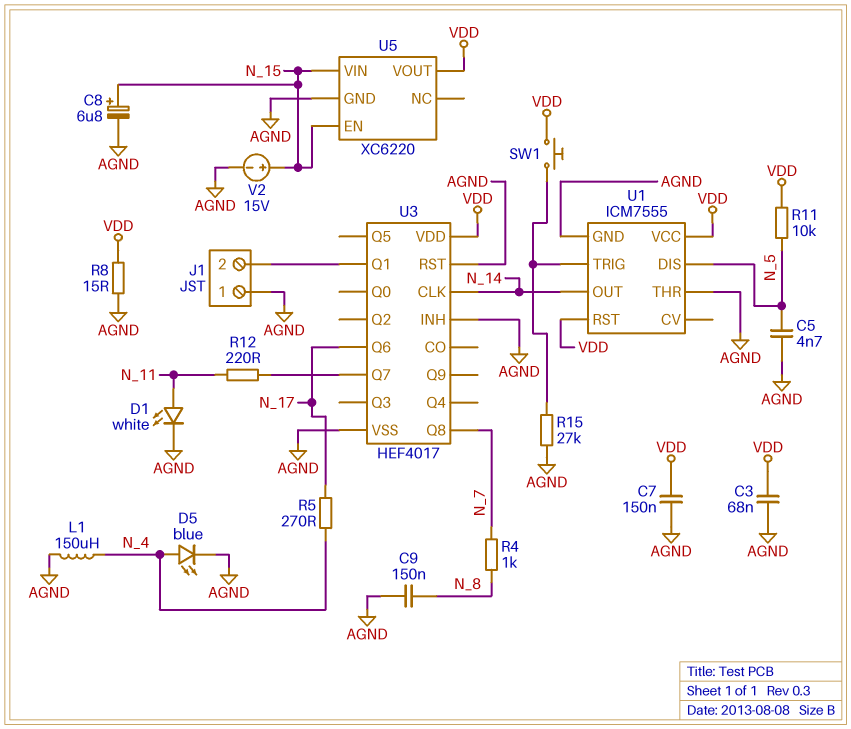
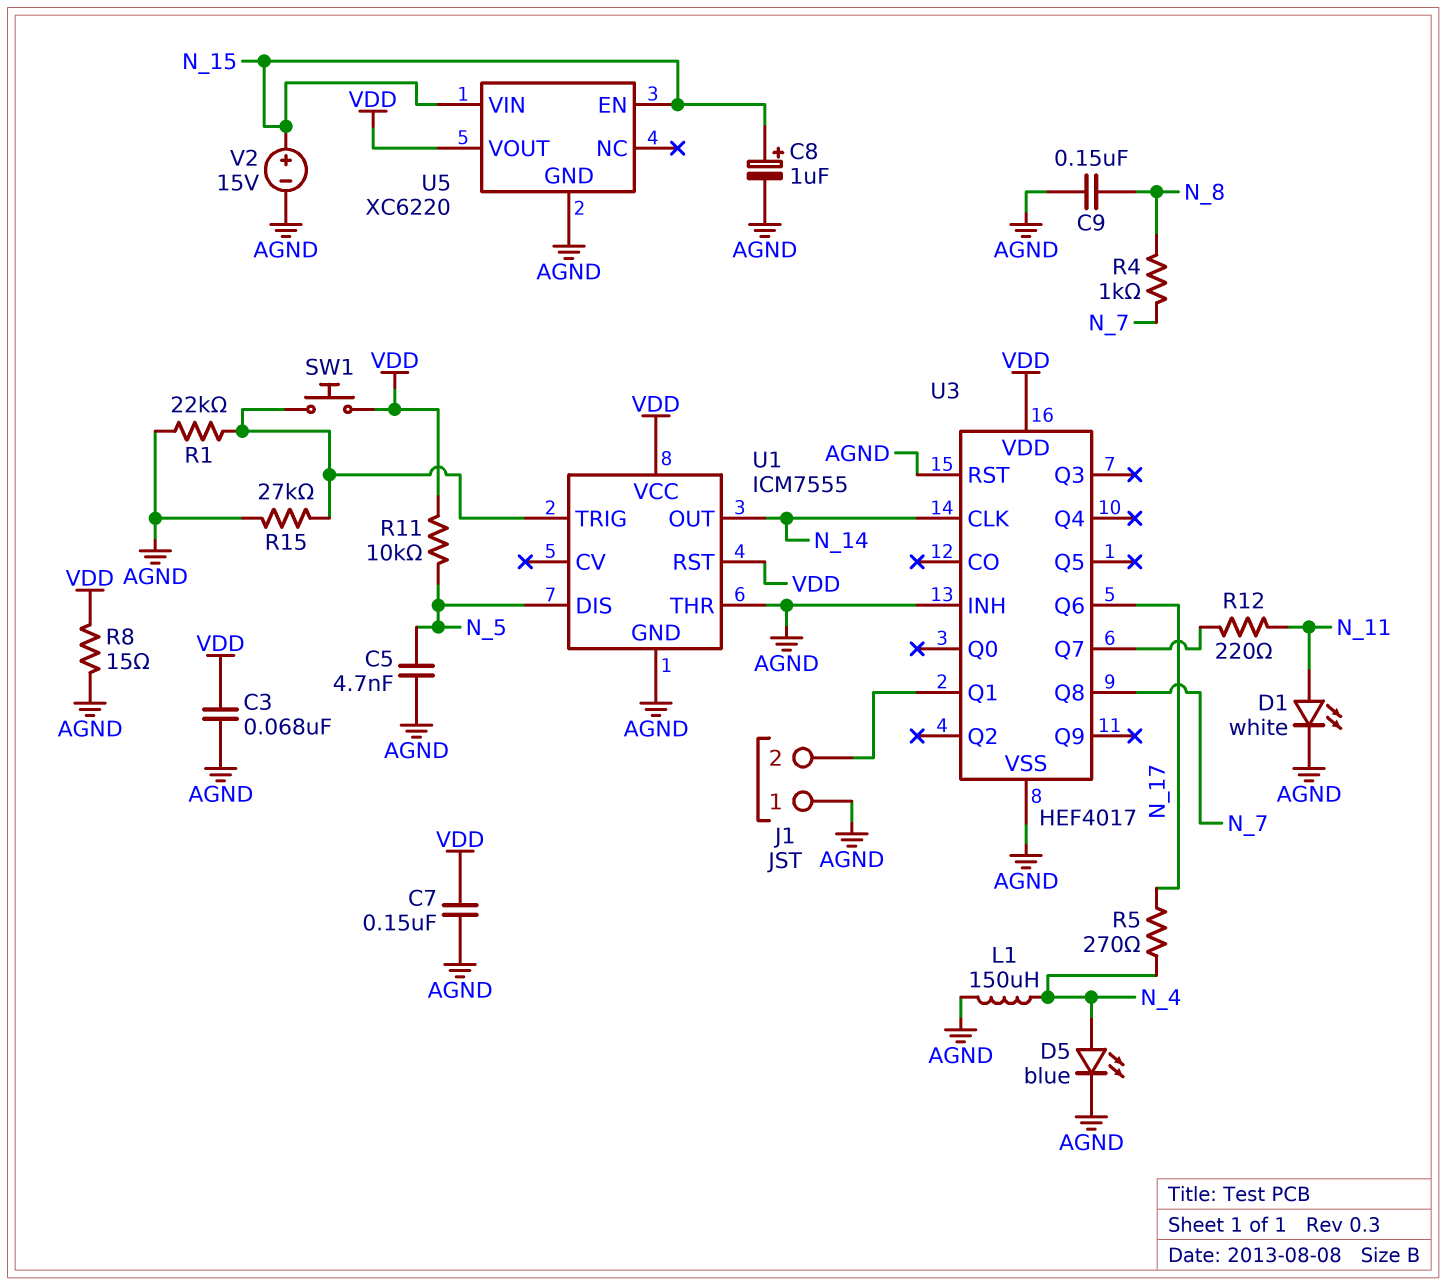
C8: 6.8uF (plus N_15, minus AGND) -> 1uF (plus N_15, minus AGND)
R1: none -> 22k (AGND, U1/TRIG)

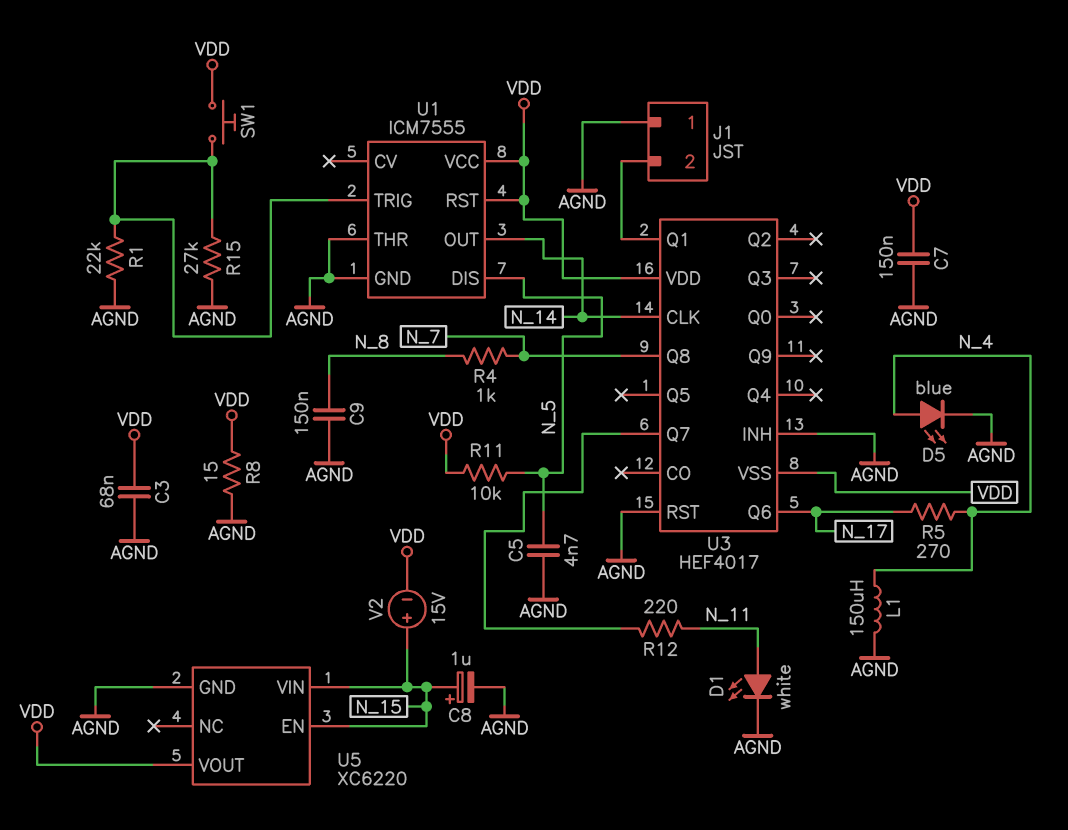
U3 pin VSS: AGND -> VDD
V2: 15V (plus N_15, minus AGND) -> 15V (plus N_15, minus VDD)

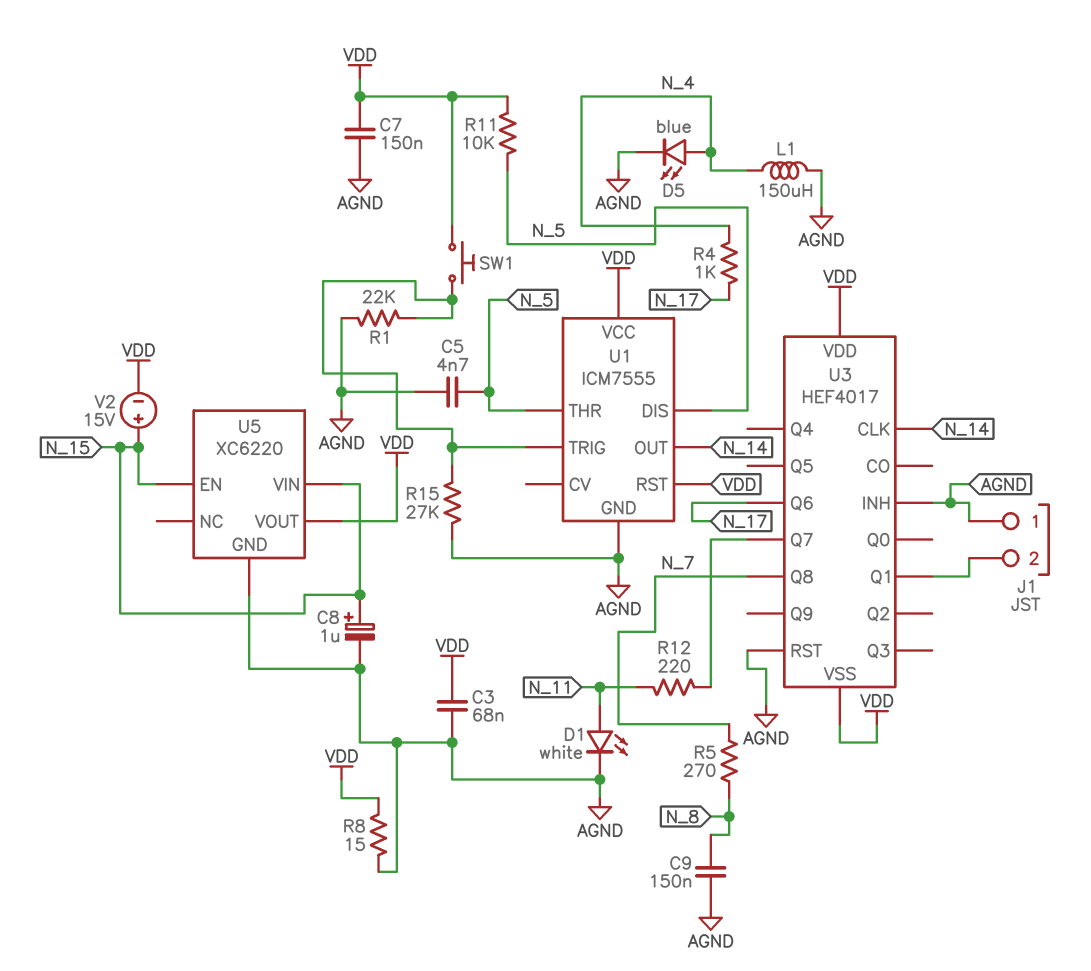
R4: 1k (N_7, N_8) -> 1k (N_4, N_17)
R5: 270 (N_4, N_17) -> 270 (N_7, N_8)
U1 pin THR: AGND -> N_5

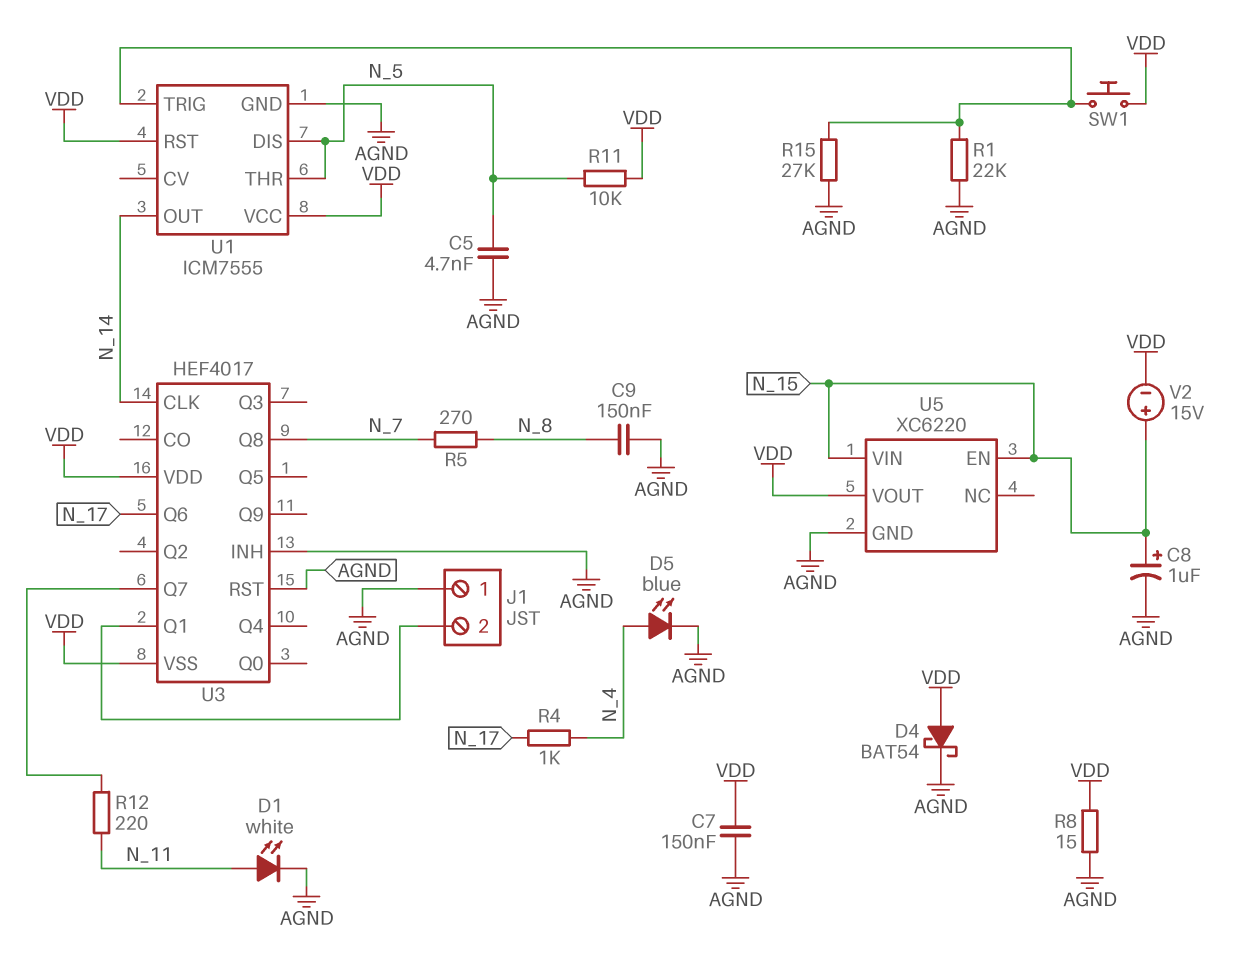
C3: 68nF (AGND, VDD) -> none
D4: none -> schottky BAT54 (A VDD, K AGND)
L1: 150uH (AGND, N_4) -> none

